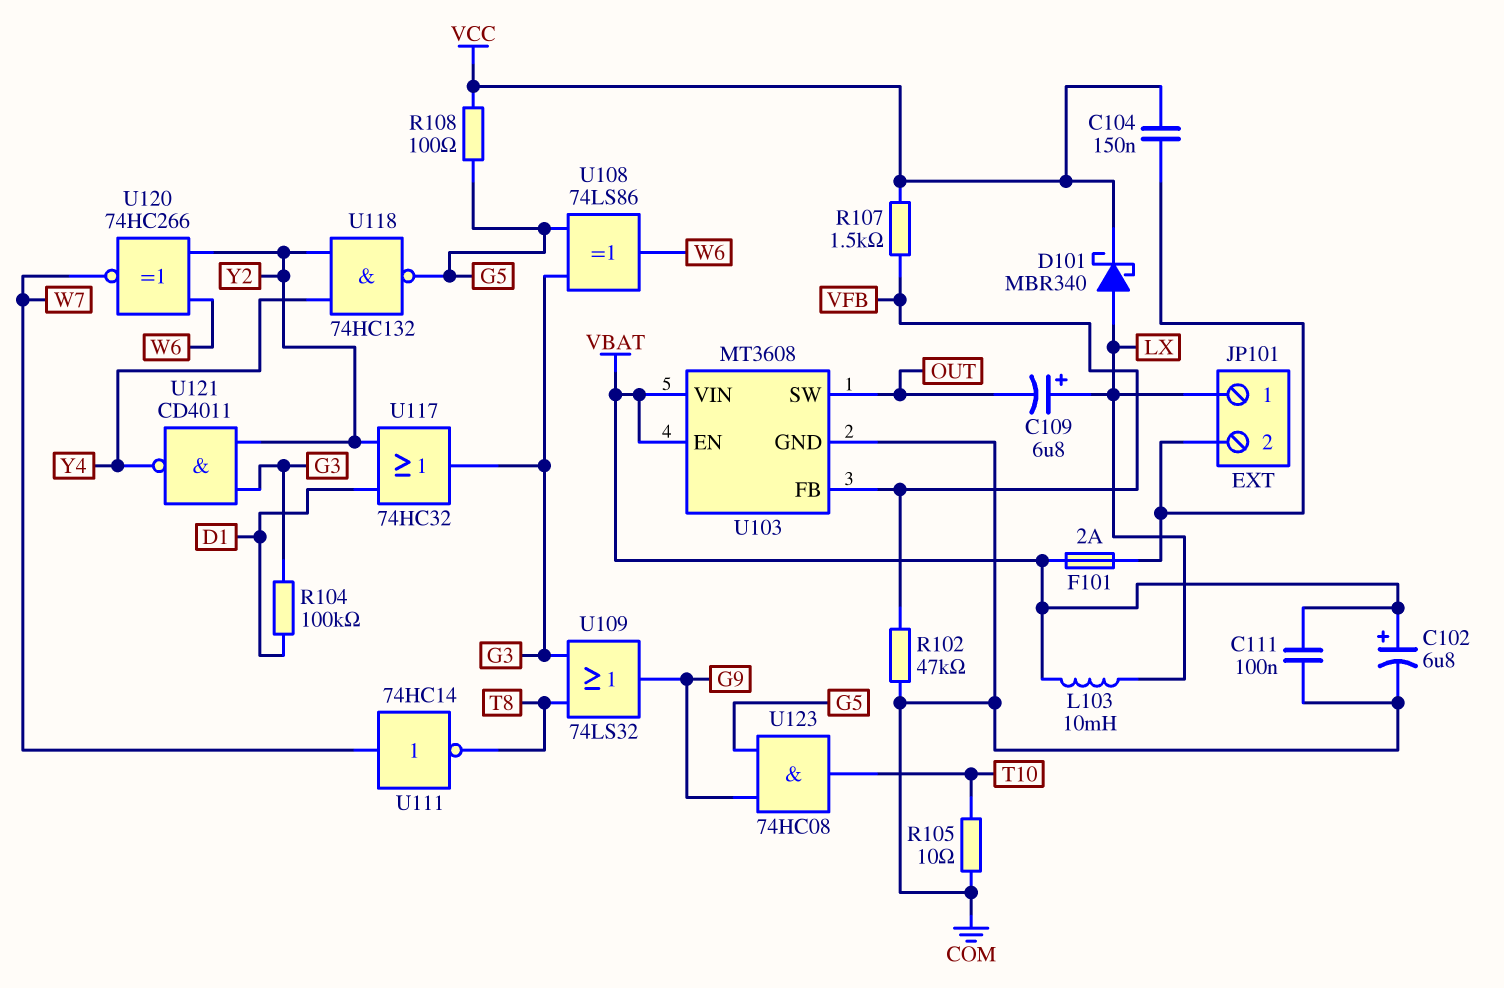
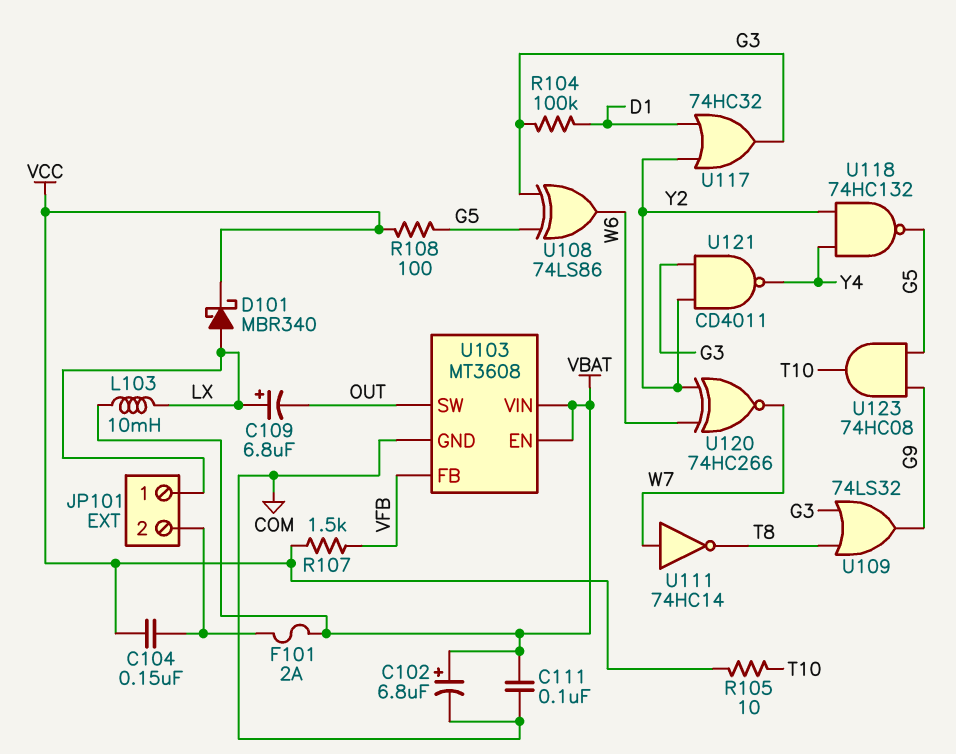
R102: 47k (COM, VFB) -> none
R105: 10 (COM, T10) -> 10 (T10, VCC)

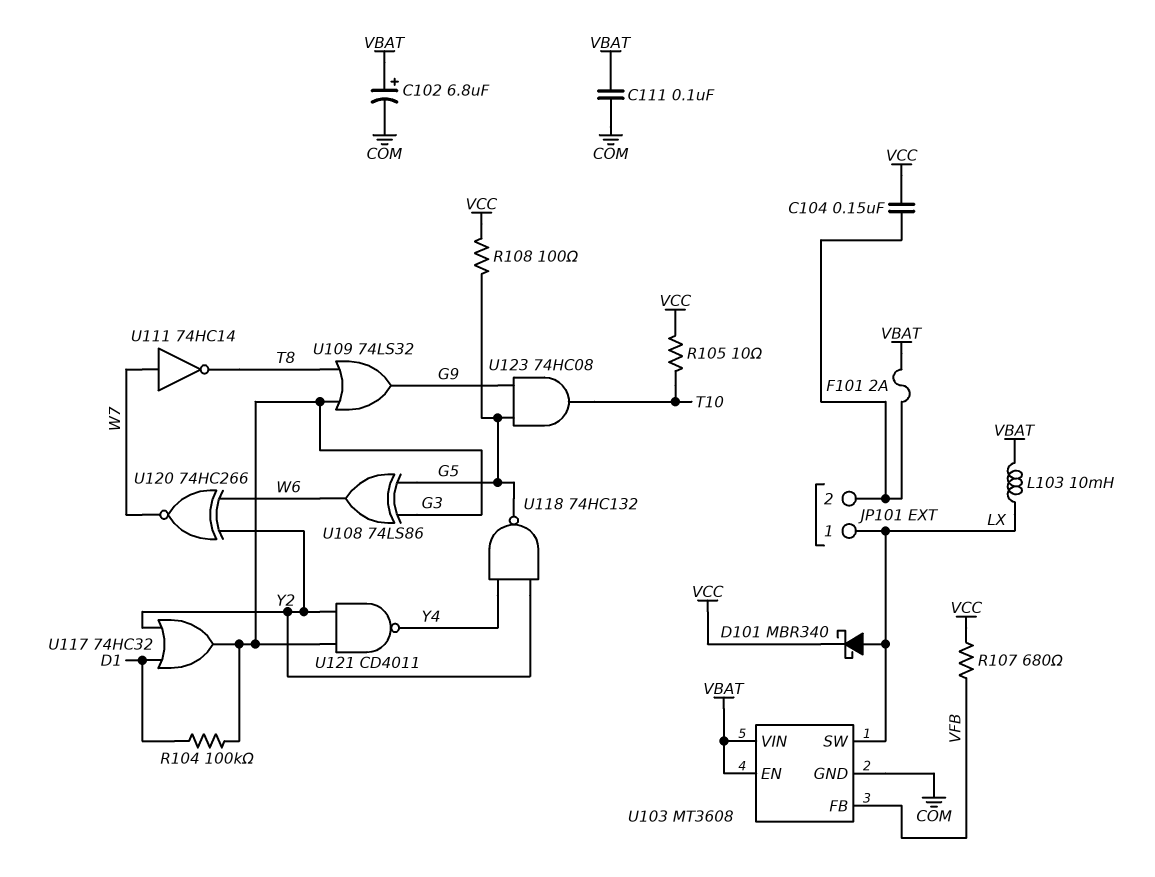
C109: 6.8uF (plus LX, minus OUT) -> none
R107: 1.5k (VCC, VFB) -> 680 (VCC, VFB)
U103 pin SW: OUT -> LX

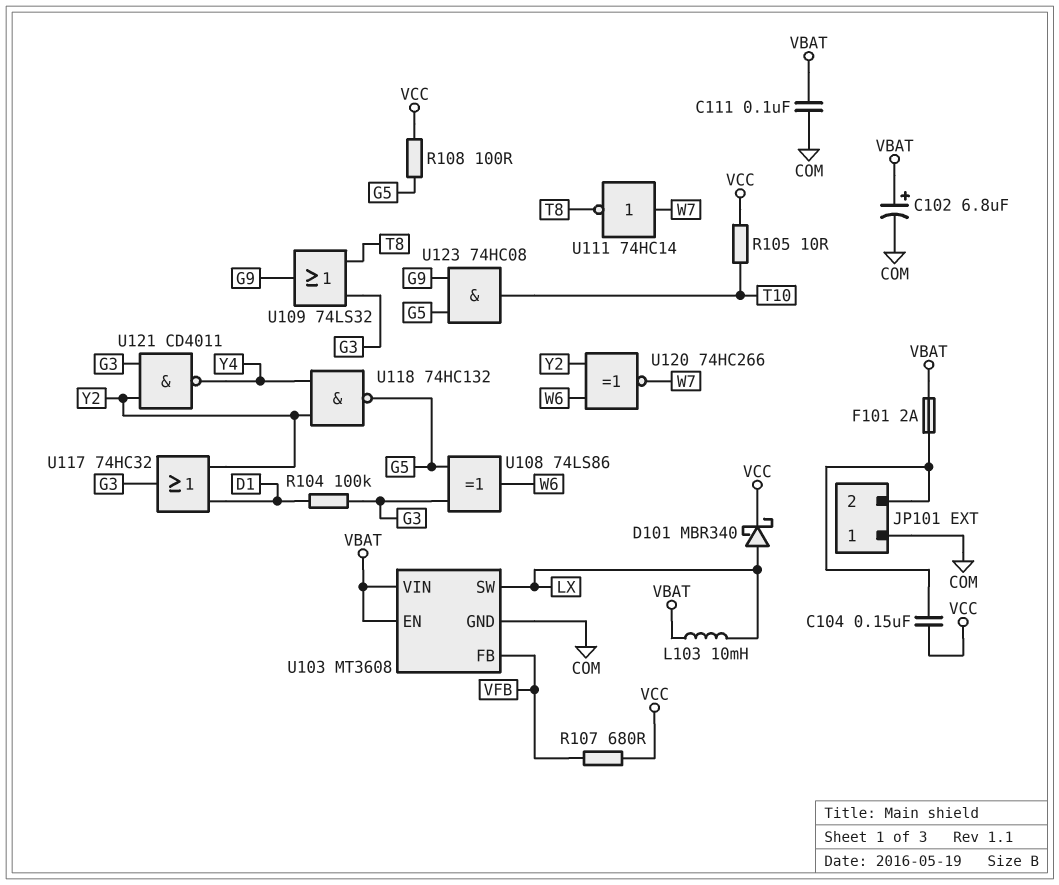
JP101 pin 1: LX -> COM

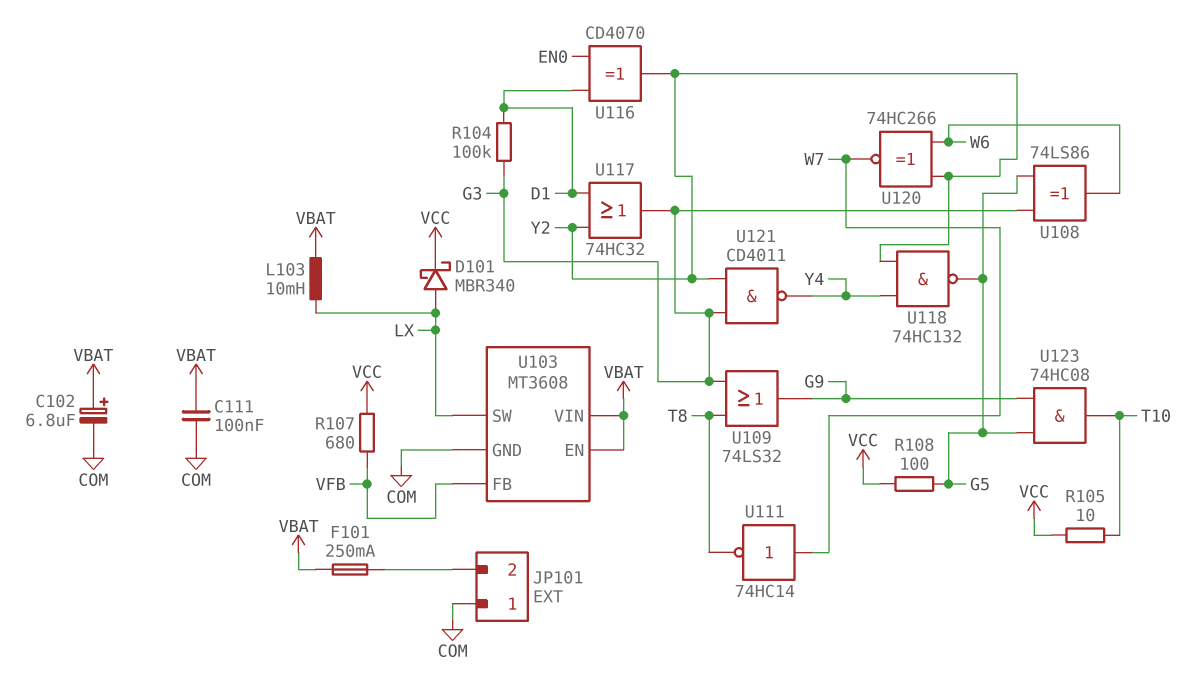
C104: 150nF (JP101/2, VCC) -> none
F101: 2A (JP101/2, VBAT) -> 250mA (JP101/2, VBAT)
U116: none -> XOR CD4070 (in D1, in EN0, out Y2)

